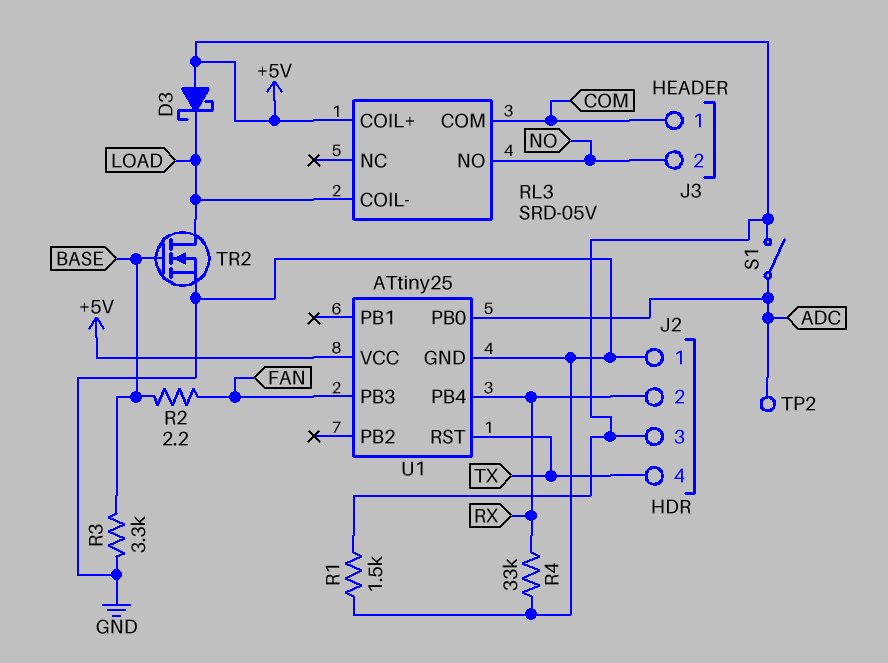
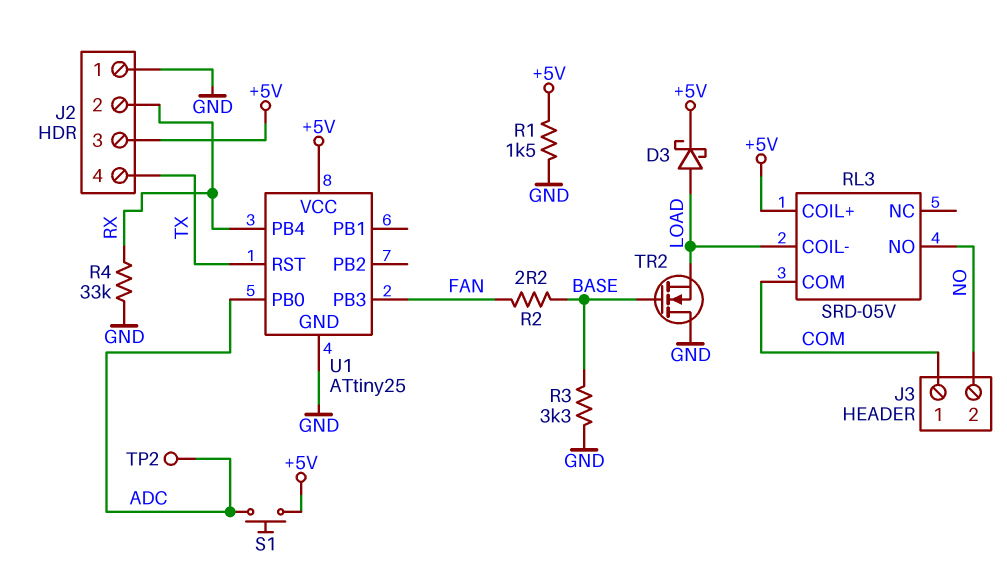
D3: schottky (A +5V, K LOAD) -> schottky (A LOAD, K +5V)
S1: switch (+5V, ADC) -> button (+5V, ADC)
TR2: NMOS (G BASE, D LOAD, S GND) -> NMOS (G BASE, D GND, S LOAD)

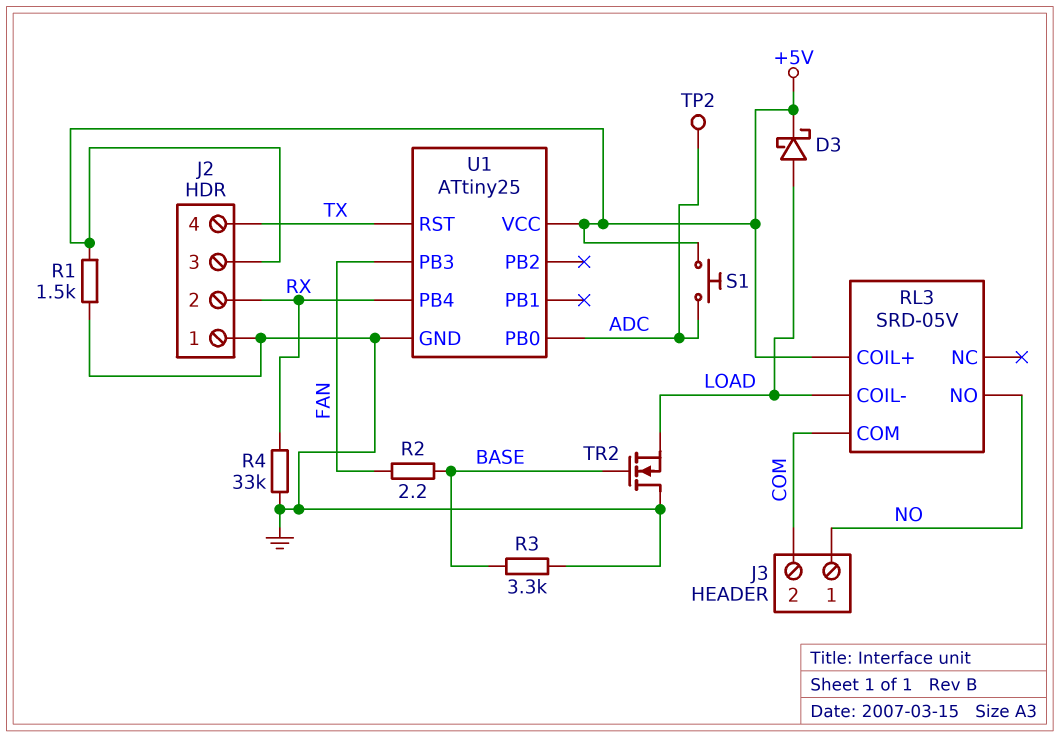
J3 pin 1: COM -> NO
J3 pin 2: NO -> COM

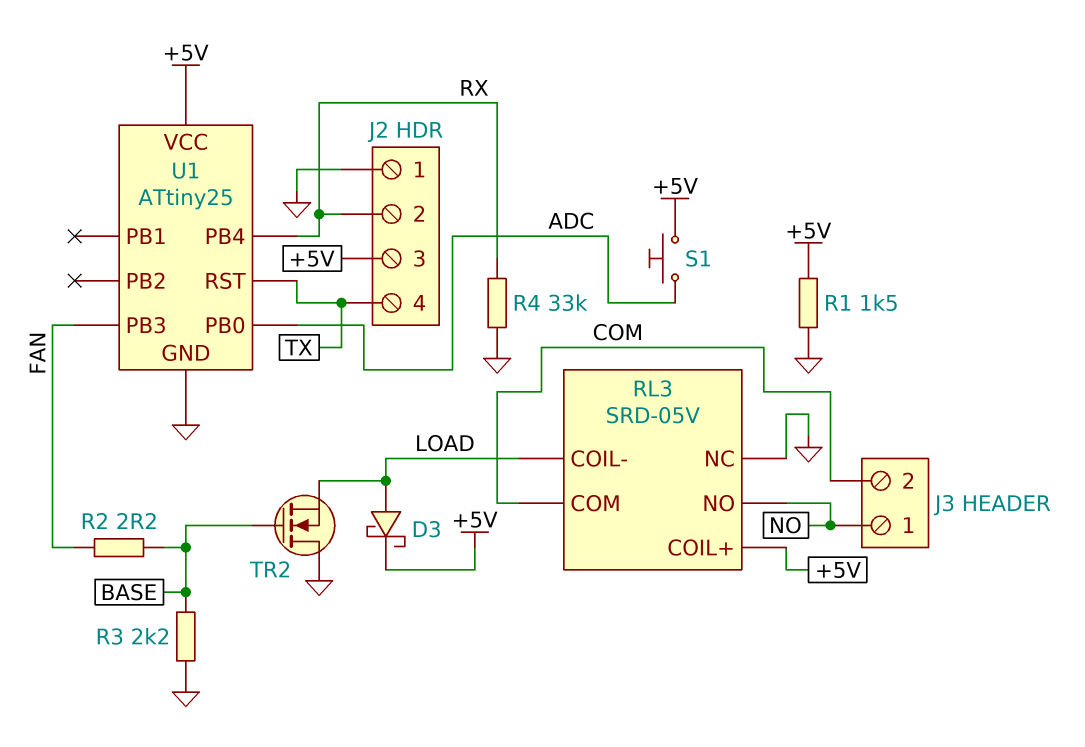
R3: 3.3k (BASE, GND) -> 2.2k (BASE, GND)
RL3 pin NC: none -> GND
TP2: test point (ADC) -> none

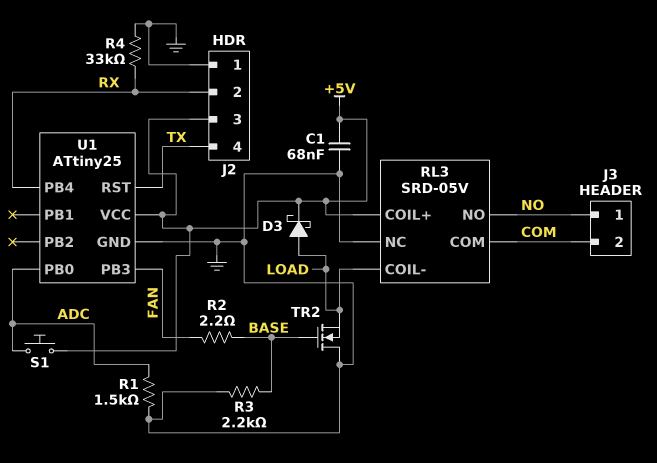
C1: none -> 68nF (+5V, GND)
R1: 1.5k (+5V, GND) -> 1.5k (ADC, GND)

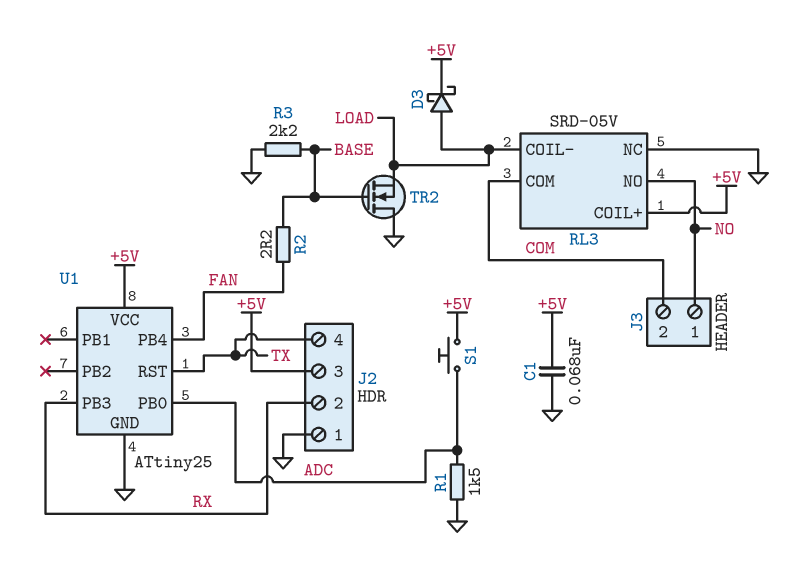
R4: 33k (GND, RX) -> none
U1 pin PB3: FAN -> RX
U1 pin PB4: RX -> FAN

